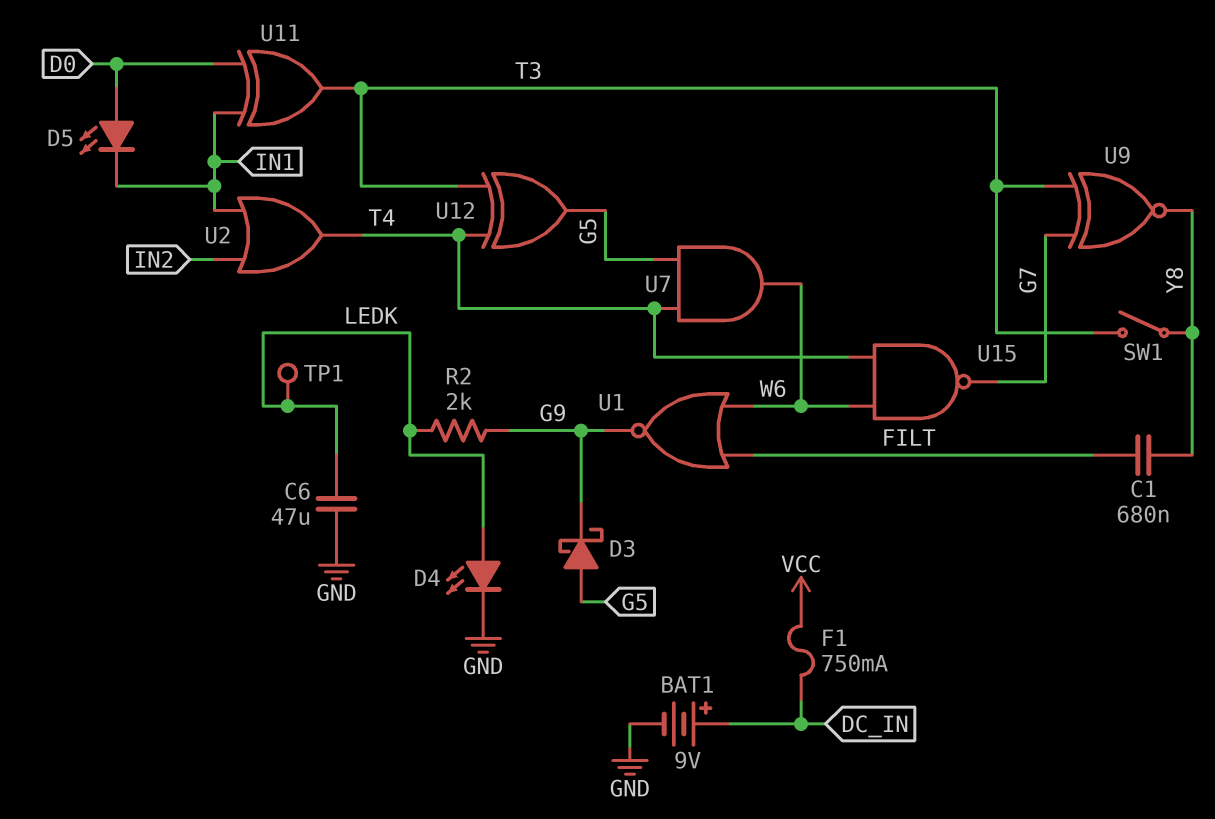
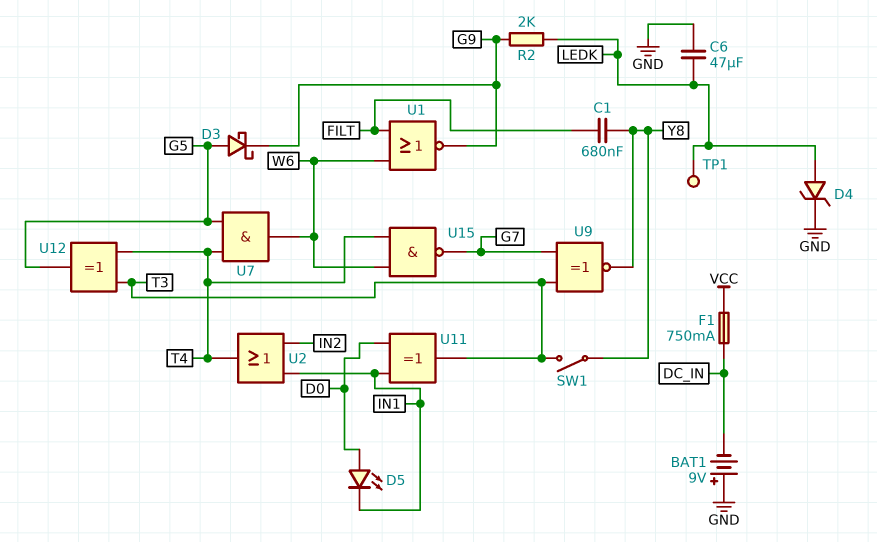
BAT1: 9V (plus DC_IN, minus GND) -> 9V (plus GND, minus DC_IN)
D4: LED (A LEDK, K GND) -> zener (A LEDK, K GND)

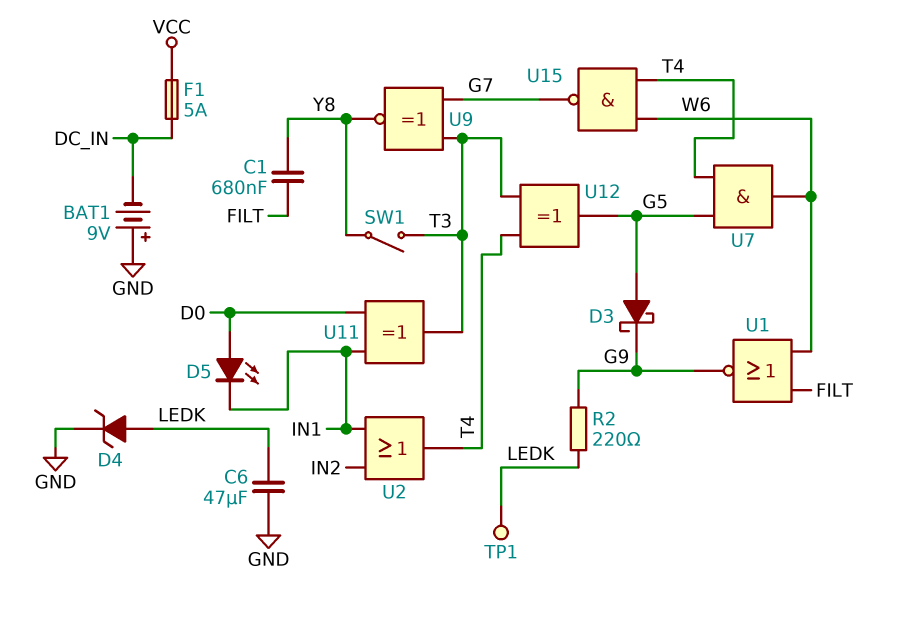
F1: 750mA (DC_IN, VCC) -> 5A (DC_IN, VCC)
R2: 2k (G9, LEDK) -> 220 (G9, LEDK)

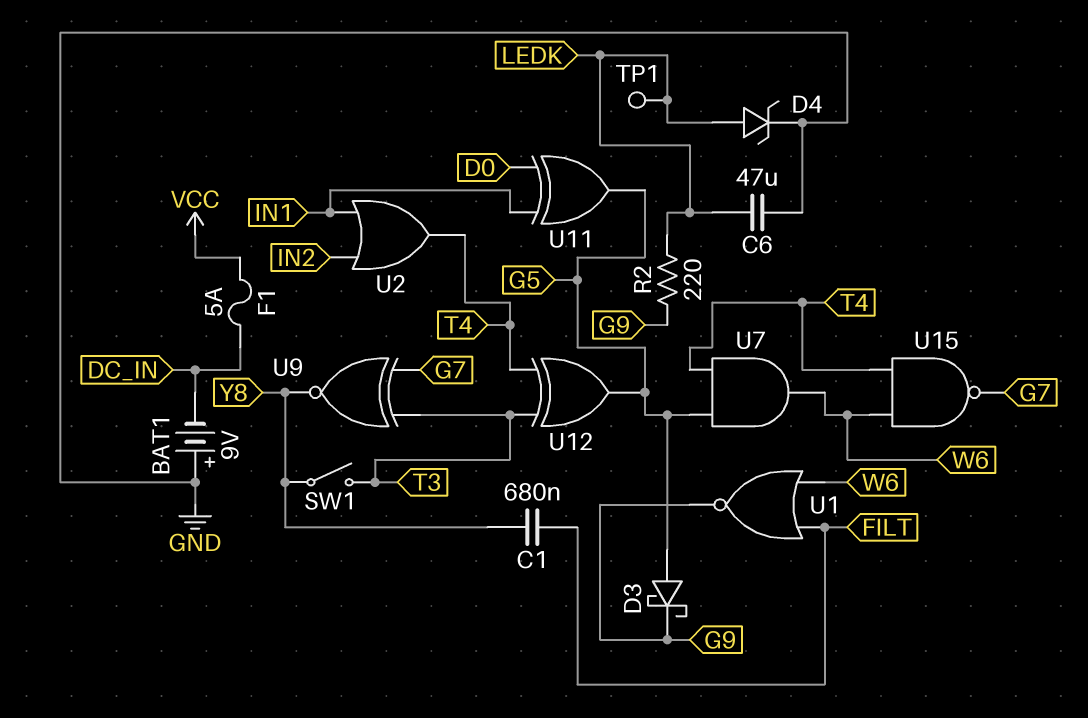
D5: LED (A D0, K IN1) -> none
U11: XOR (in D0, in IN1, out T3) -> XOR (in D0, in IN1, out G5)

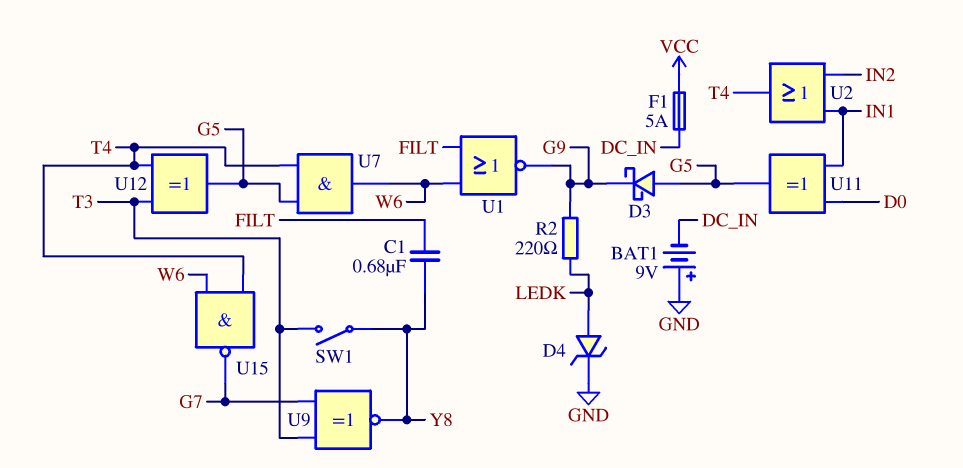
C6: 47uF (GND, LEDK) -> none
TP1: test point (LEDK) -> none

